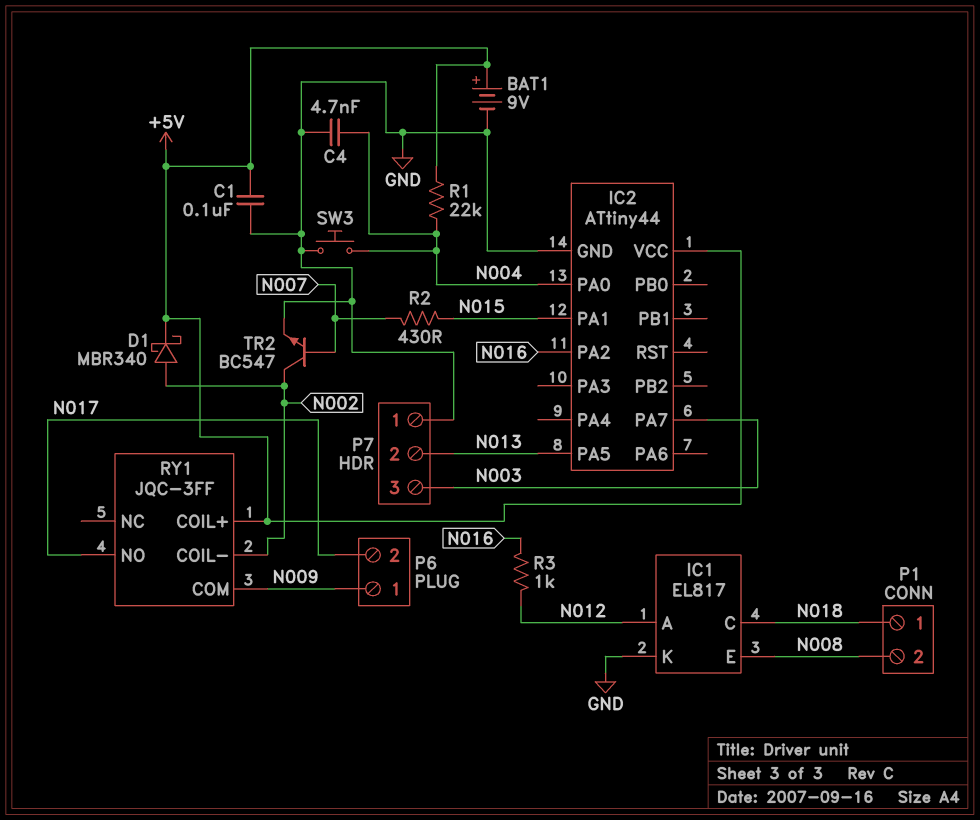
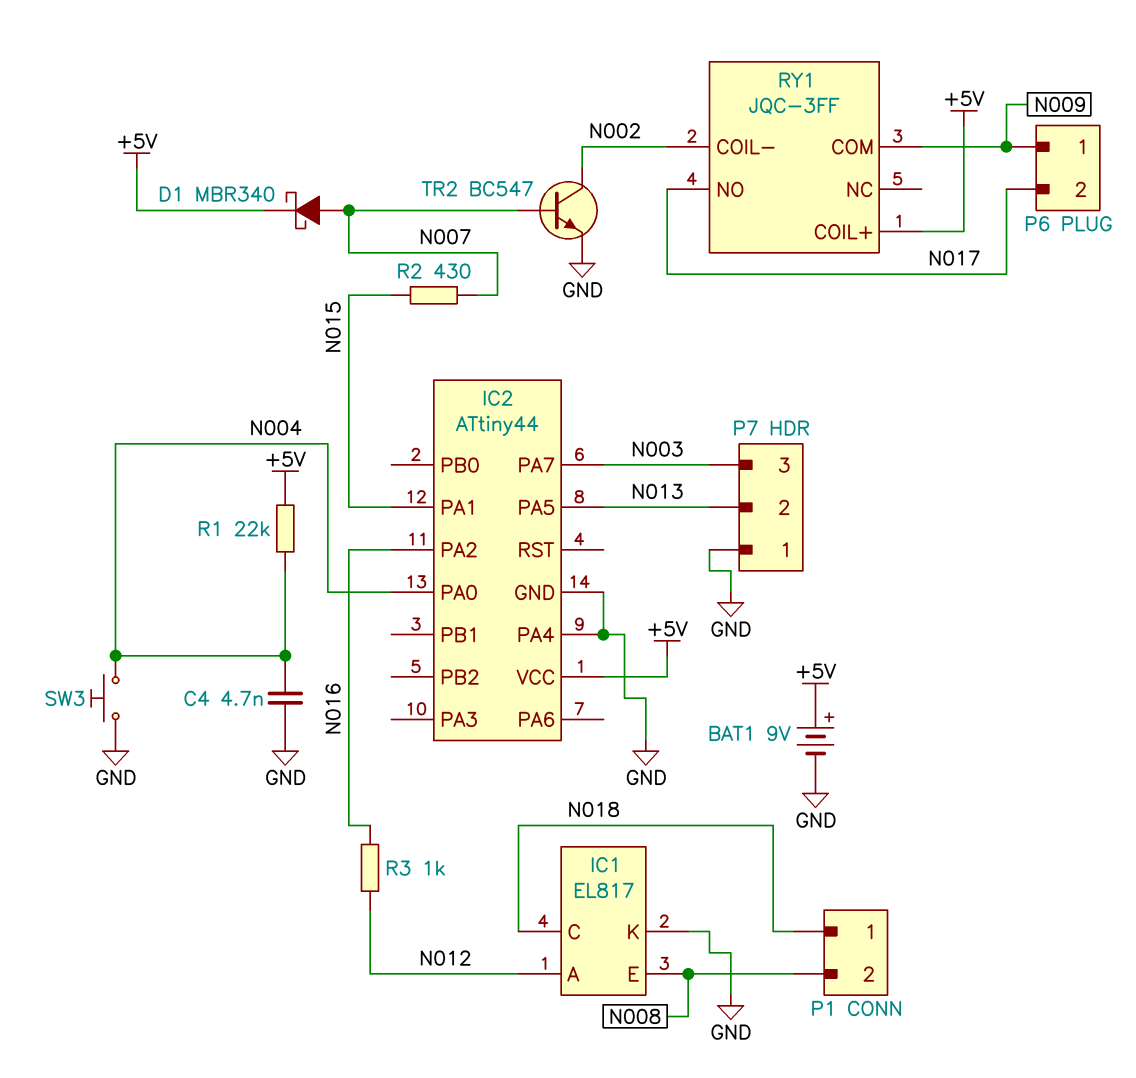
C1: 100nF (+5V, GND) -> none
D1: schottky MBR340 (A N002, K +5V) -> schottky MBR340 (A N007, K +5V)
IC2 pin PA4: none -> GND

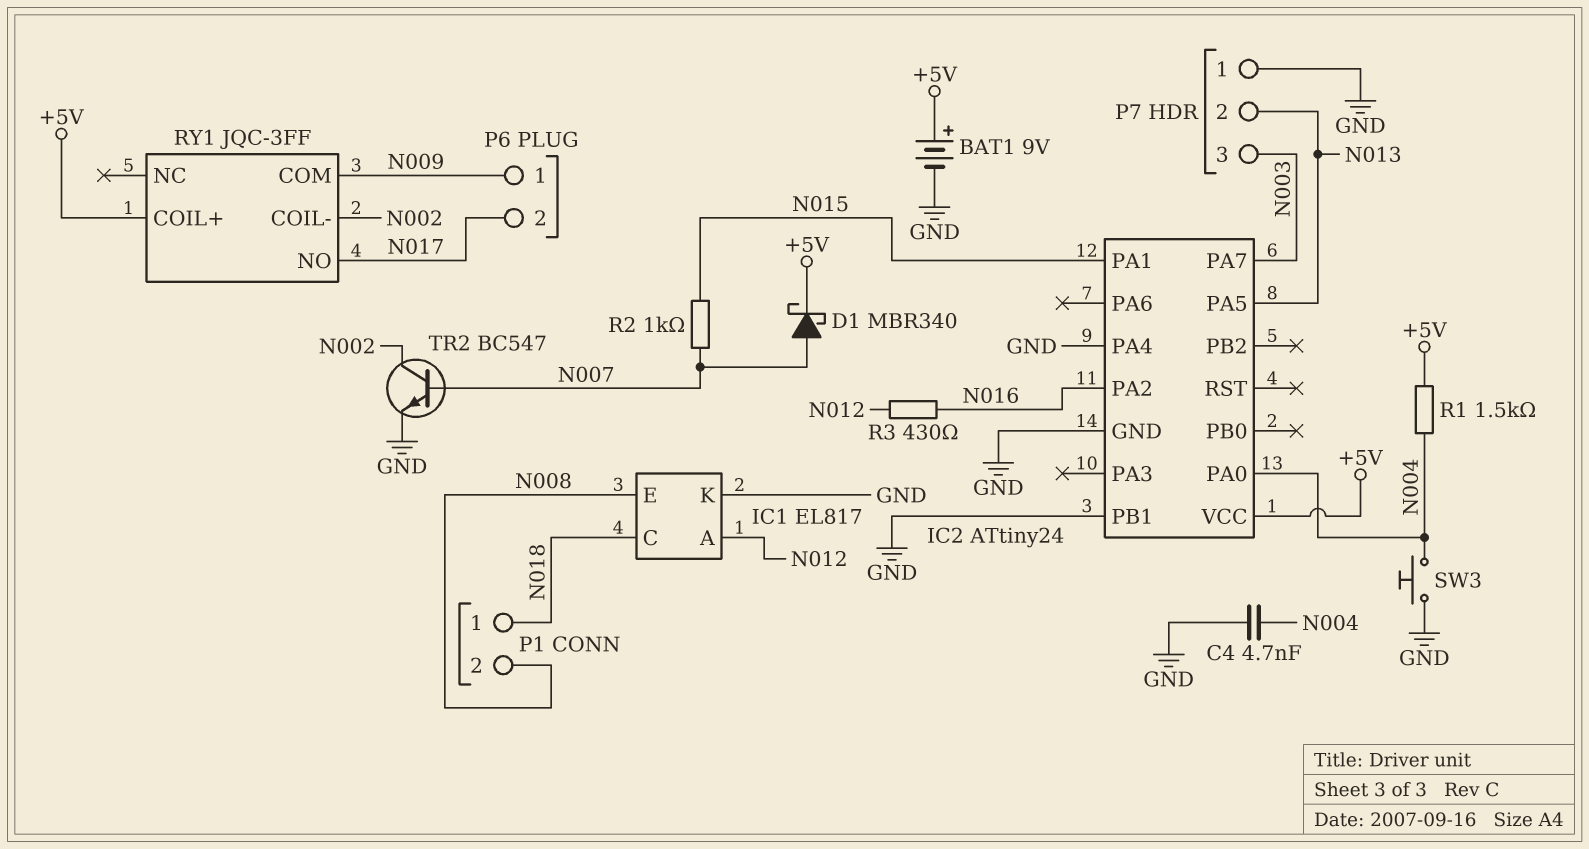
IC2: ATtiny44 -> ATtiny24
IC2 pin PB1: none -> GND
R1: 22k (+5V, N004) -> 1.5k (+5V, N004)
R2: 430 (N007, N015) -> 1k (N007, N015)
R3: 1k (N012, N016) -> 430 (N012, N016)

